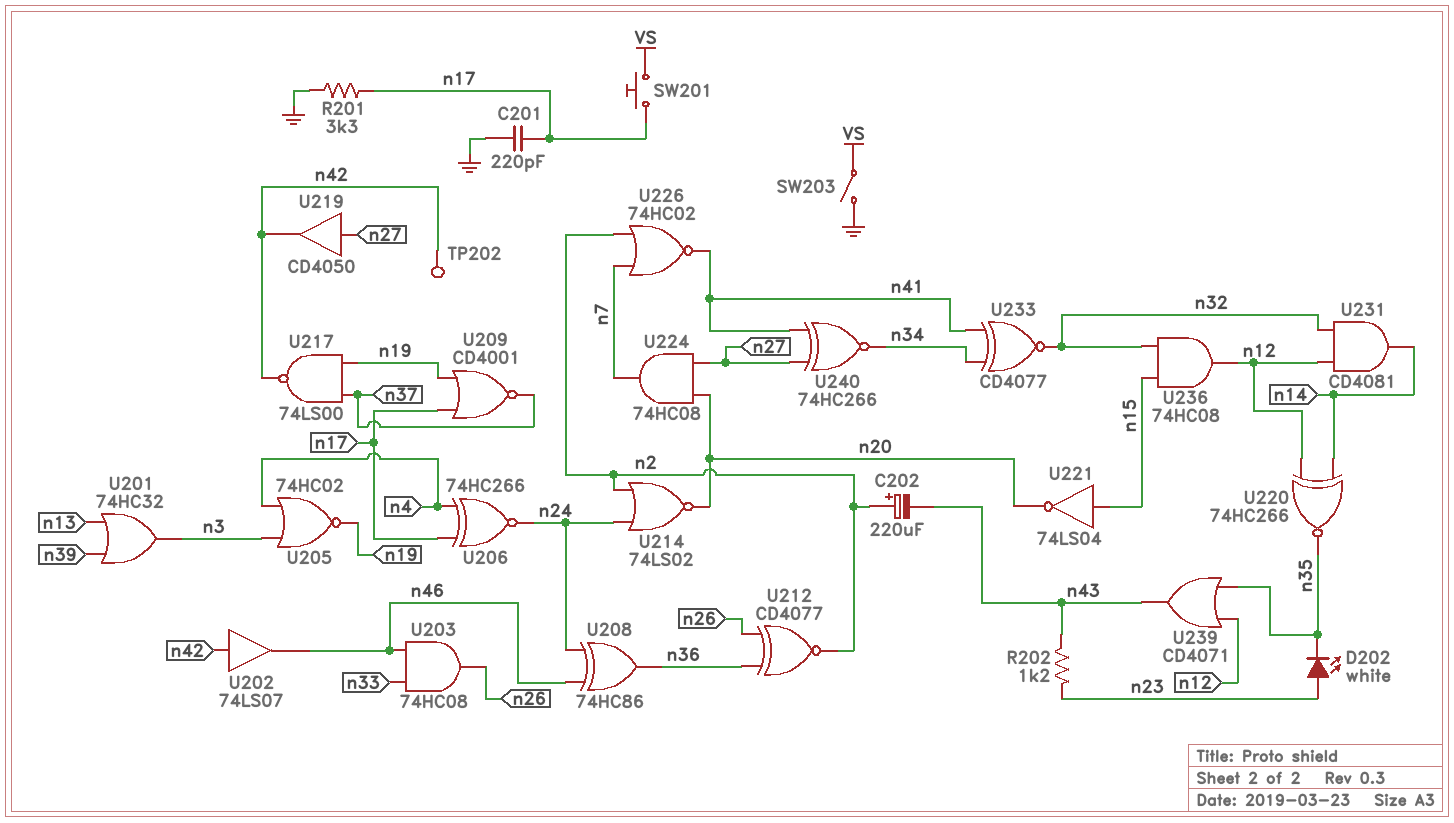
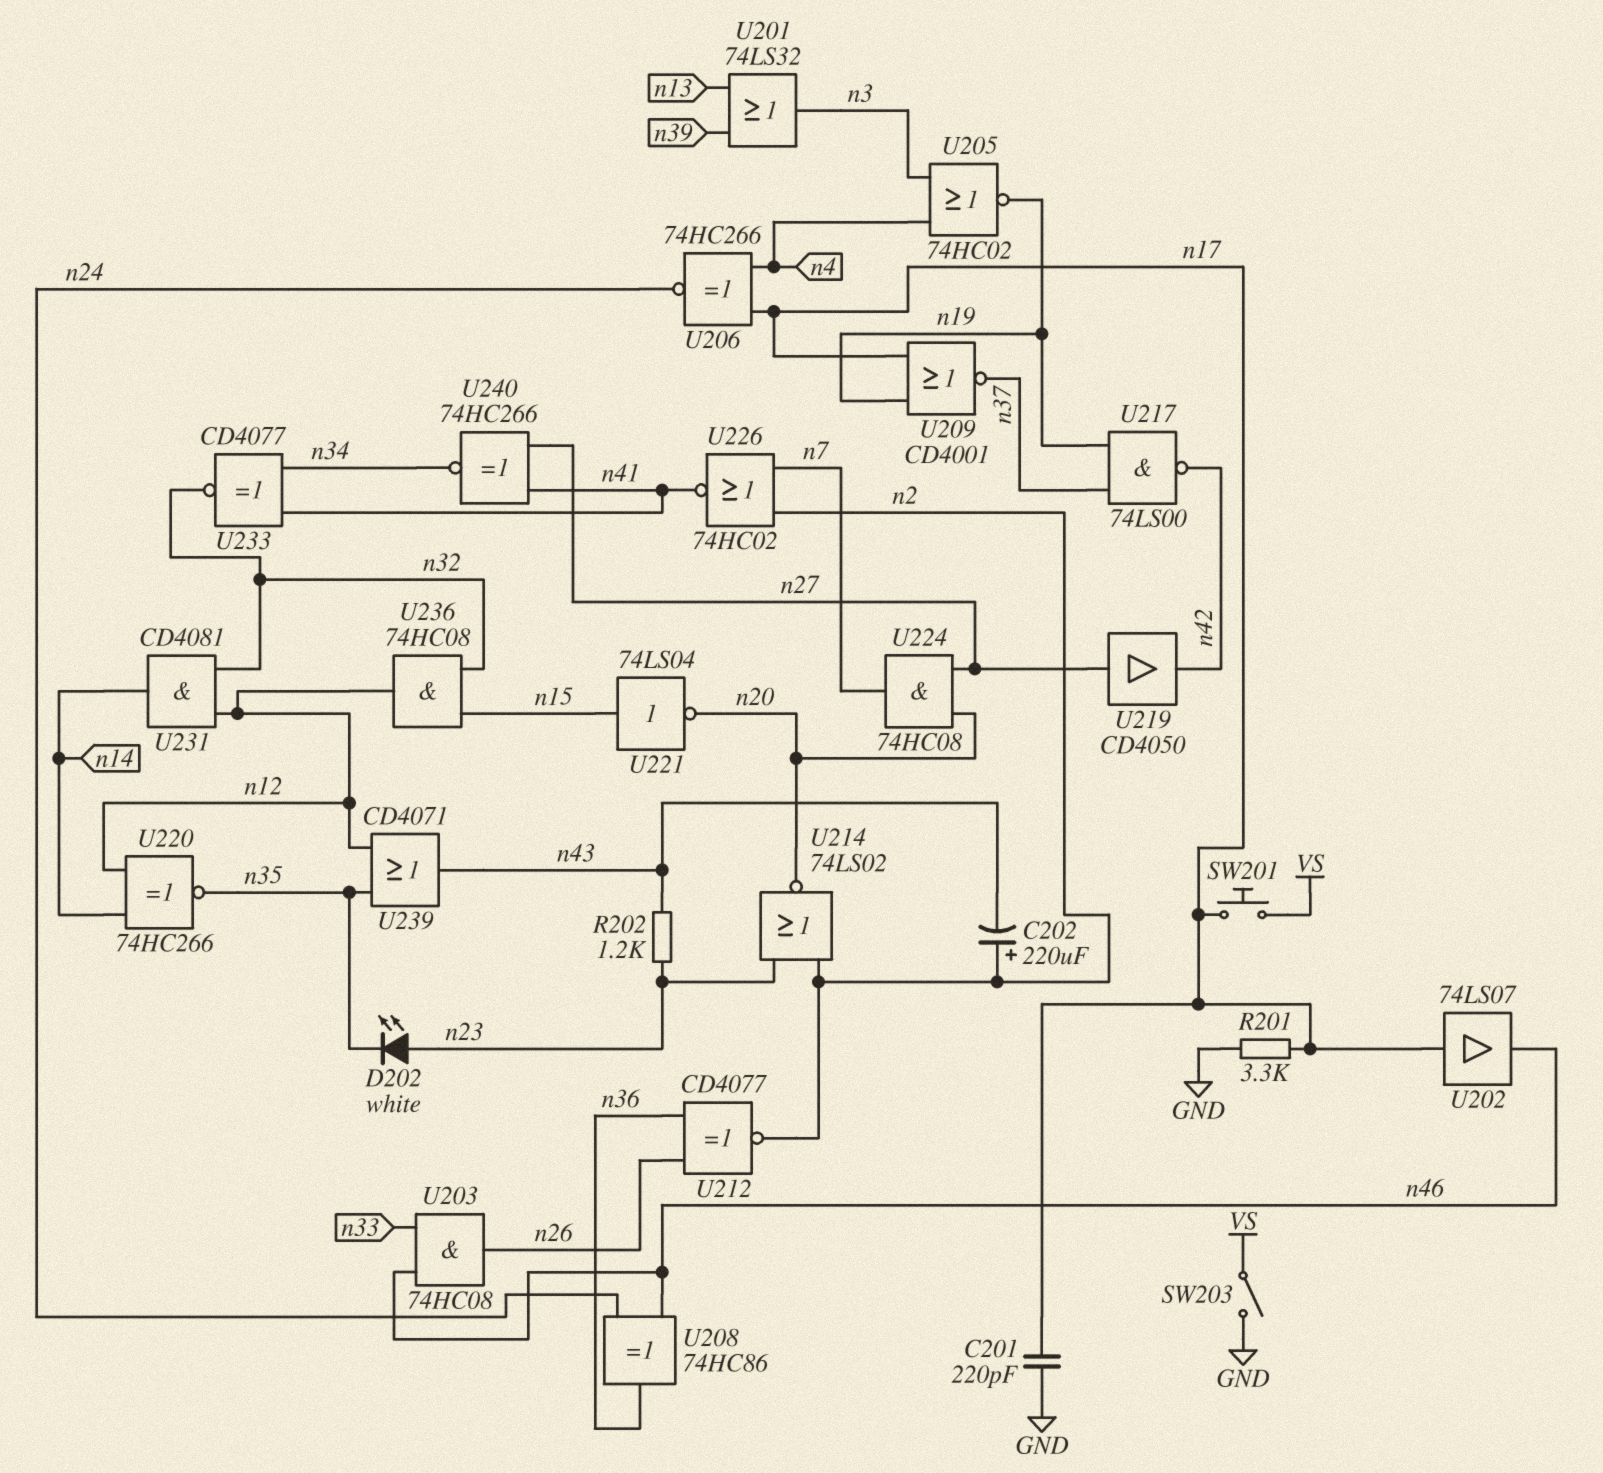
TP202: test point (n42) -> none
U201: OR 74HC32 (in n13, in n39, out n3) -> OR 74LS32 (in n13, in n39, out n3)
U202: buffer 74LS07 (in n42, out n46) -> buffer 74LS07 (in n17, out n46)
U214: NOR 74LS02 (in n2, in n24, out n20) -> NOR 74LS02 (in n2, in n23, out n20)

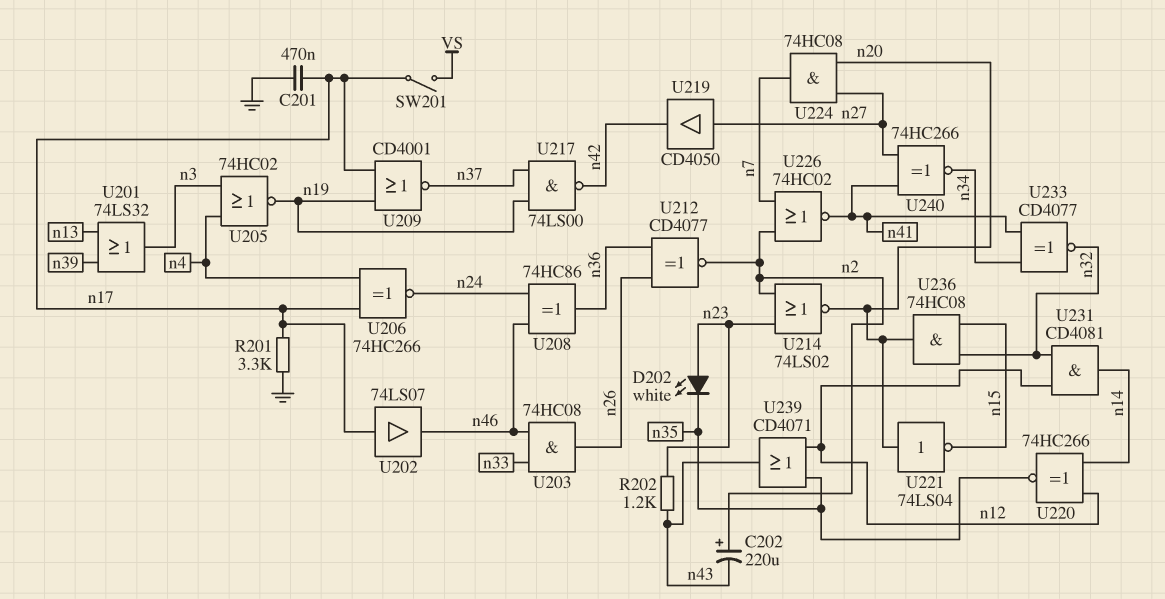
C201: 220pF (GND, n17) -> 470nF (GND, n17)
SW201: button (VS, n17) -> switch (VS, n17)
SW203: switch (GND, VS) -> none
U221: NOT 74LS04 (in n15, out n20) -> NOT 74LS04 (in n20, out n15)
U236: AND 74HC08 (in n15, in n32, out n12) -> AND 74HC08 (in n15, in n32, out n20)

